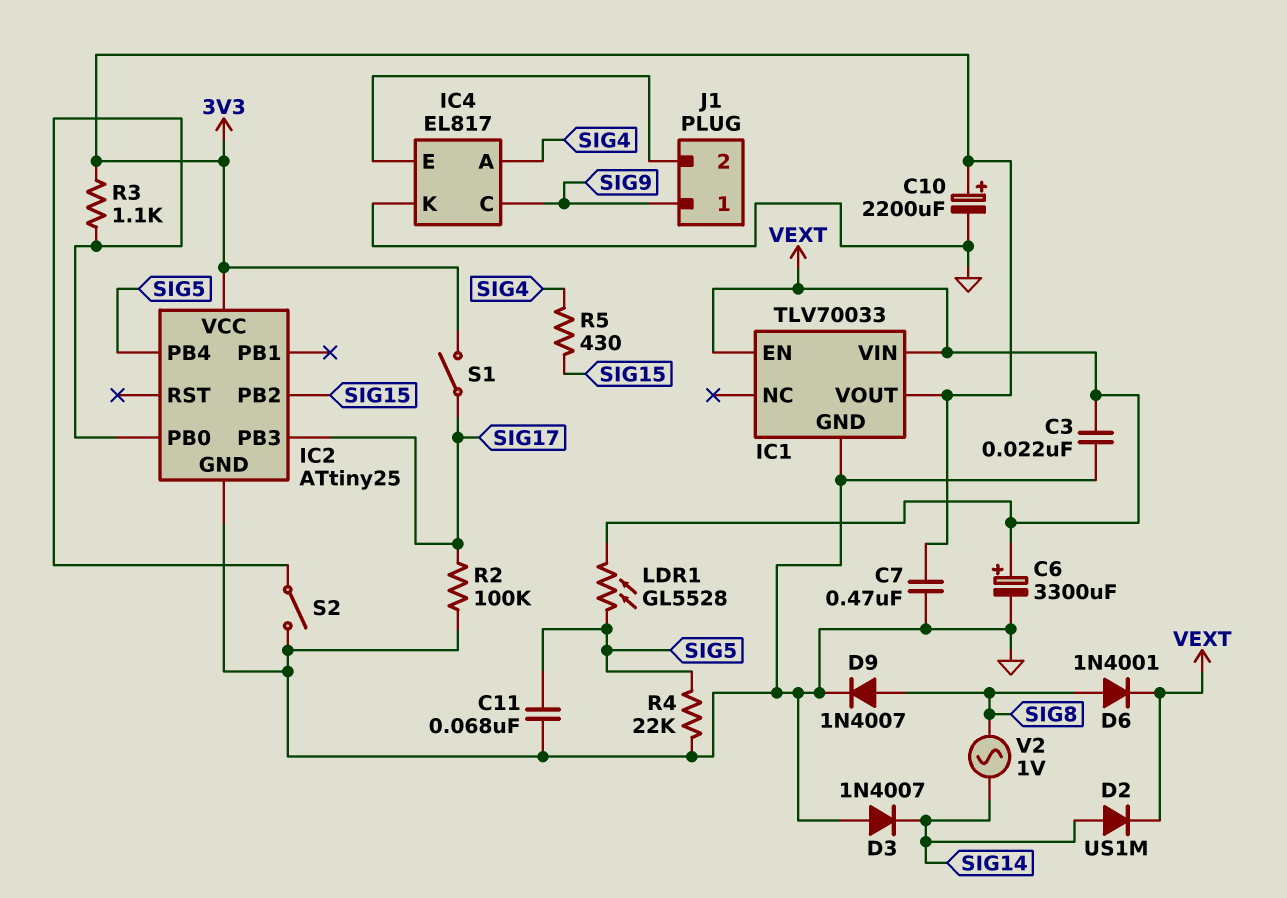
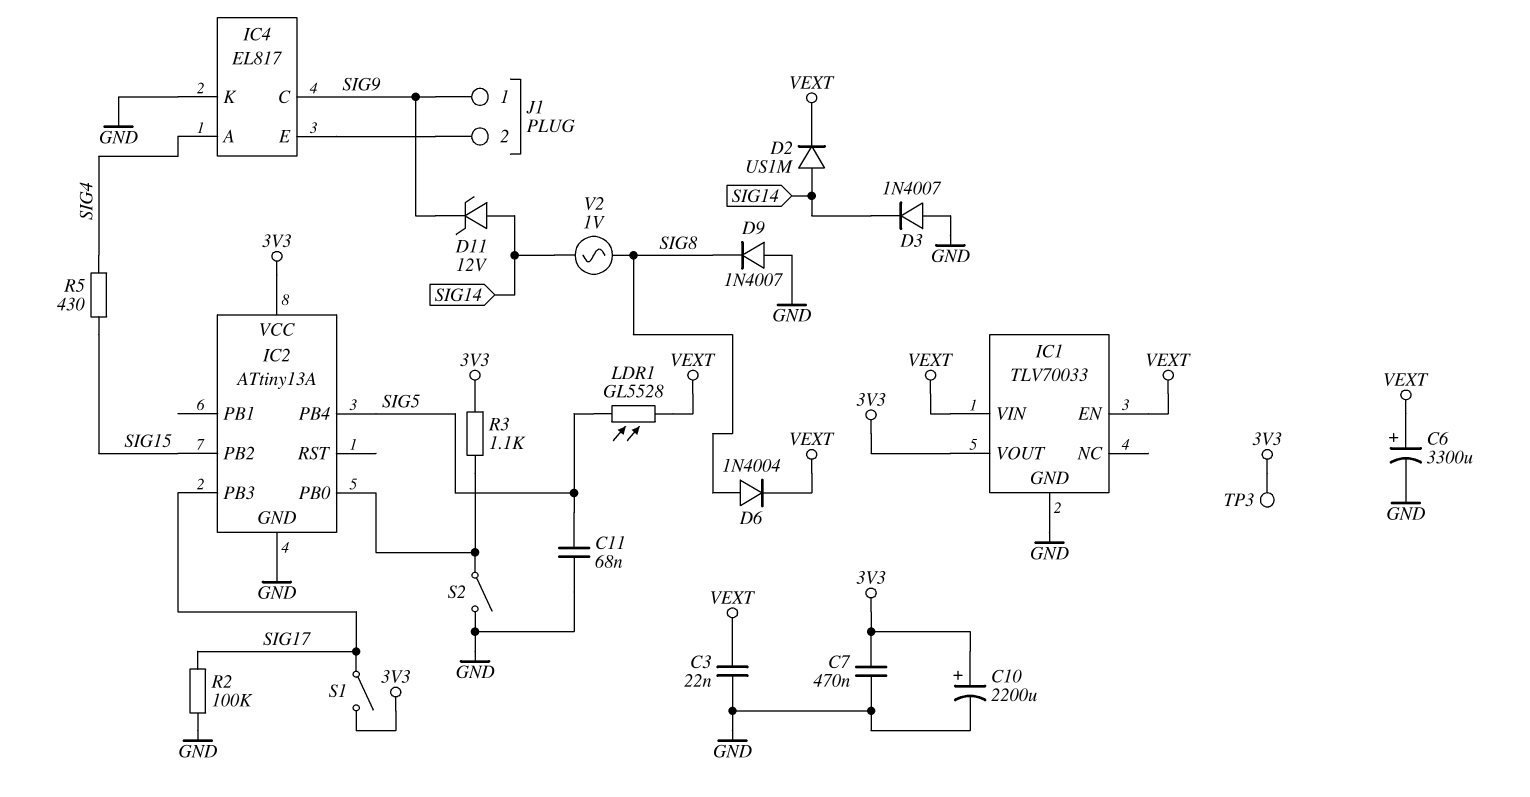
D6: diode 1N4001 (A SIG8, K VEXT) -> diode 1N4004 (A SIG8, K VEXT)
D9: diode 1N4007 (A SIG8, K GND) -> diode 1N4007 (A GND, K SIG8)
D11: none -> zener 12V (A SIG14, K SIG9)
IC2: ATtiny25 -> ATtiny13A
R4: 22k (GND, SIG5) -> none
TP3: none -> test point (3V3)

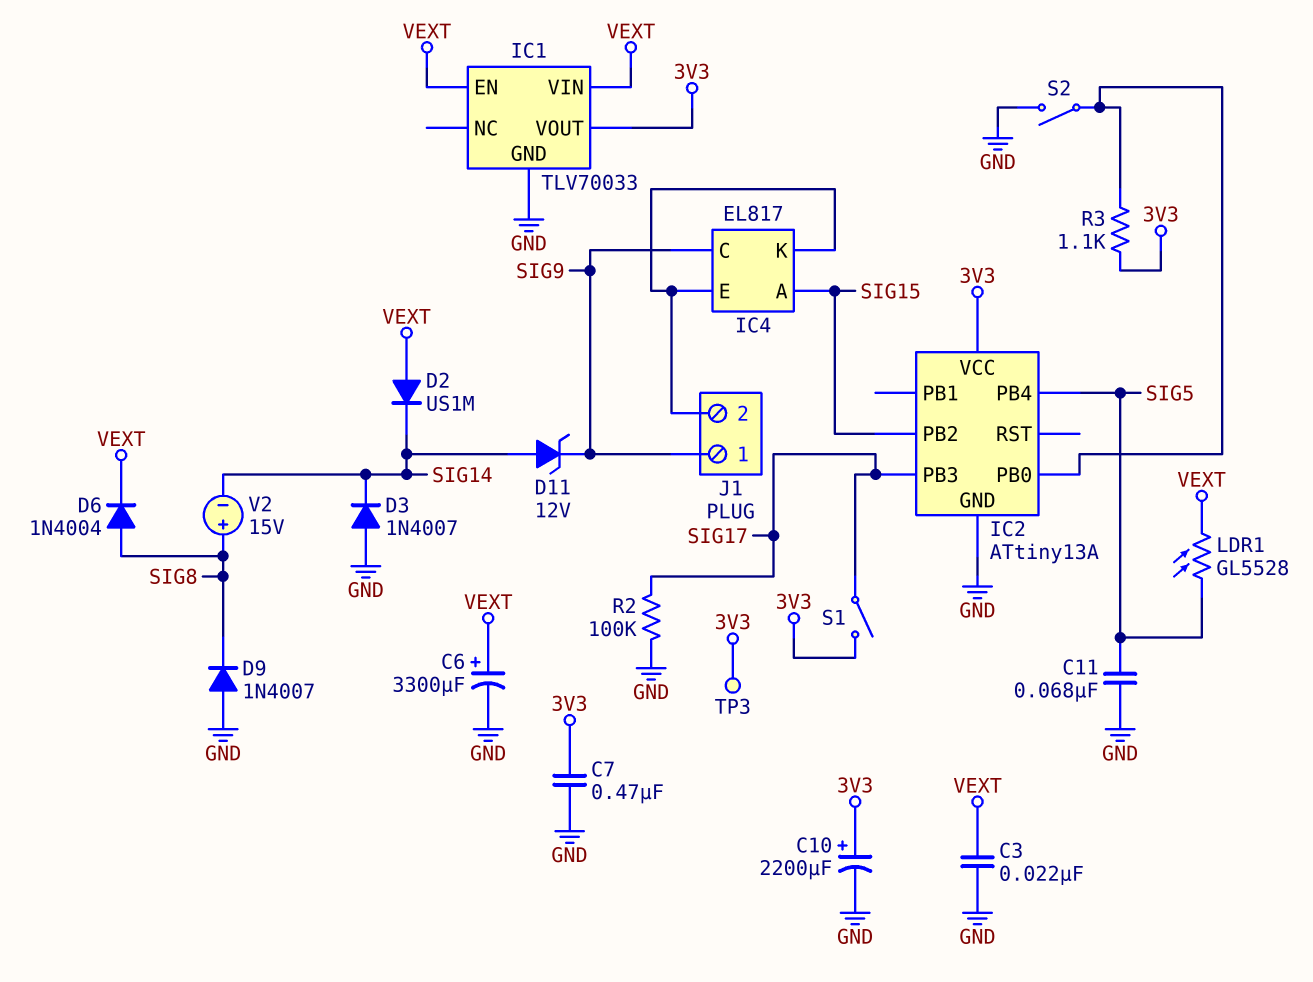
D2: diode US1M (A SIG14, K VEXT) -> diode US1M (A VEXT, K SIG14)
IC4 pin A: SIG4 -> SIG15
IC4 pin K: GND -> IC4/E
R5: 430 (SIG4, SIG15) -> none
V2: AC 1V (SIG8, SIG14) -> 15V (plus SIG8, minus SIG14)

